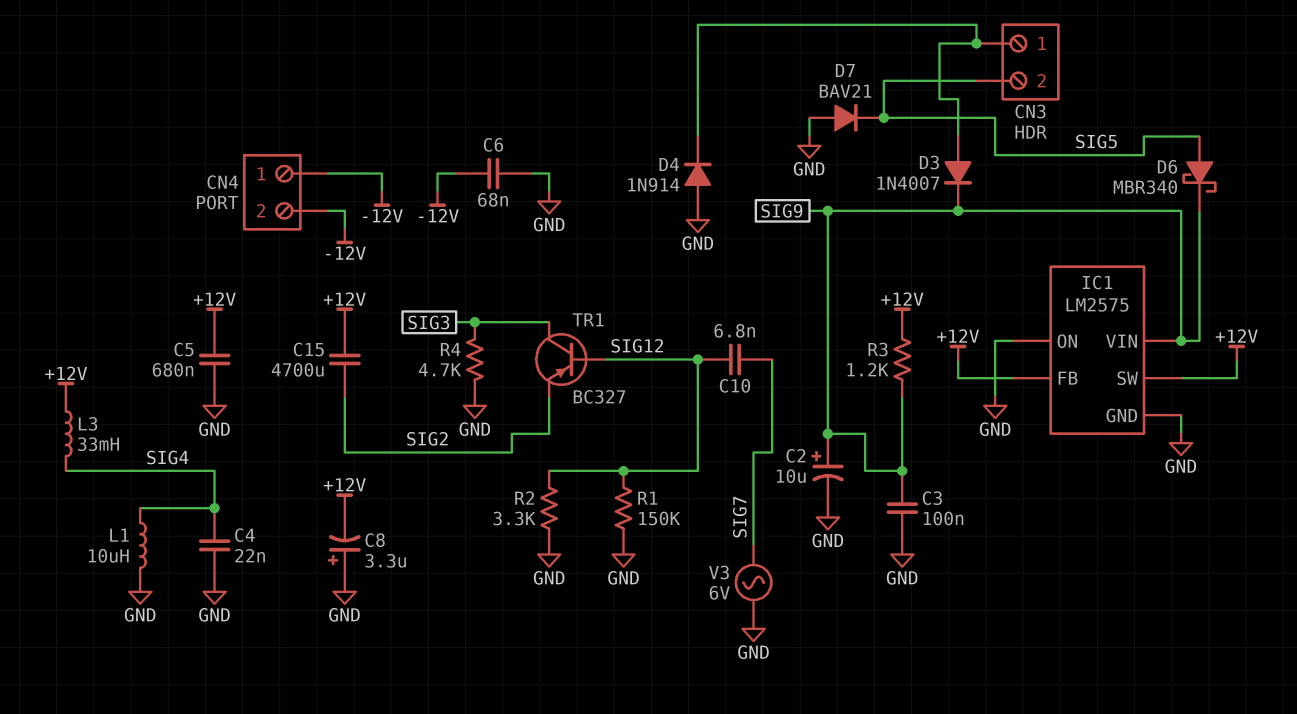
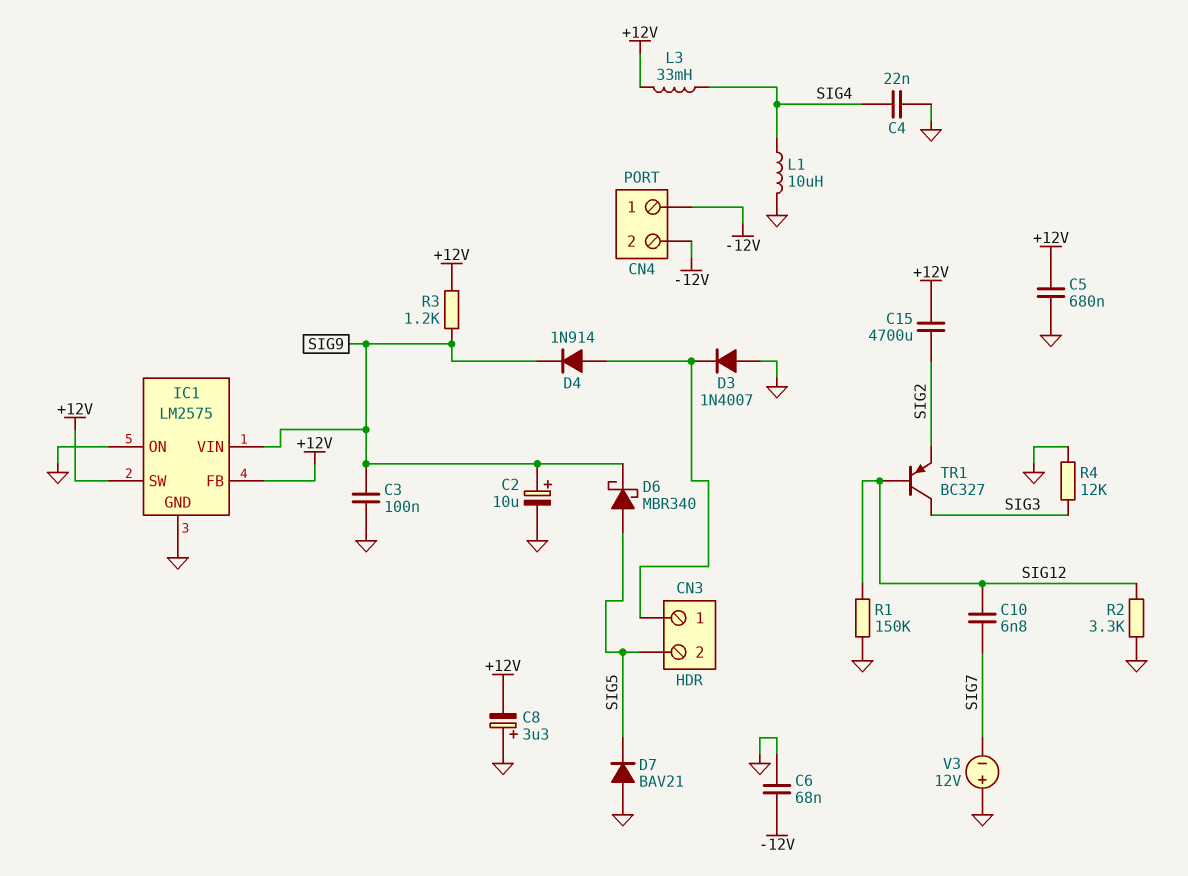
D3: diode 1N4007 (A CN3/1, K SIG9) -> diode 1N4007 (A GND, K CN3/1)
D4: diode 1N914 (A GND, K CN3/1) -> diode 1N914 (A CN3/1, K SIG9)
R4: 4.7k (GND, SIG3) -> 12k (GND, SIG3)
V3: AC 6V (GND, SIG7) -> 12V (plus GND, minus SIG7)

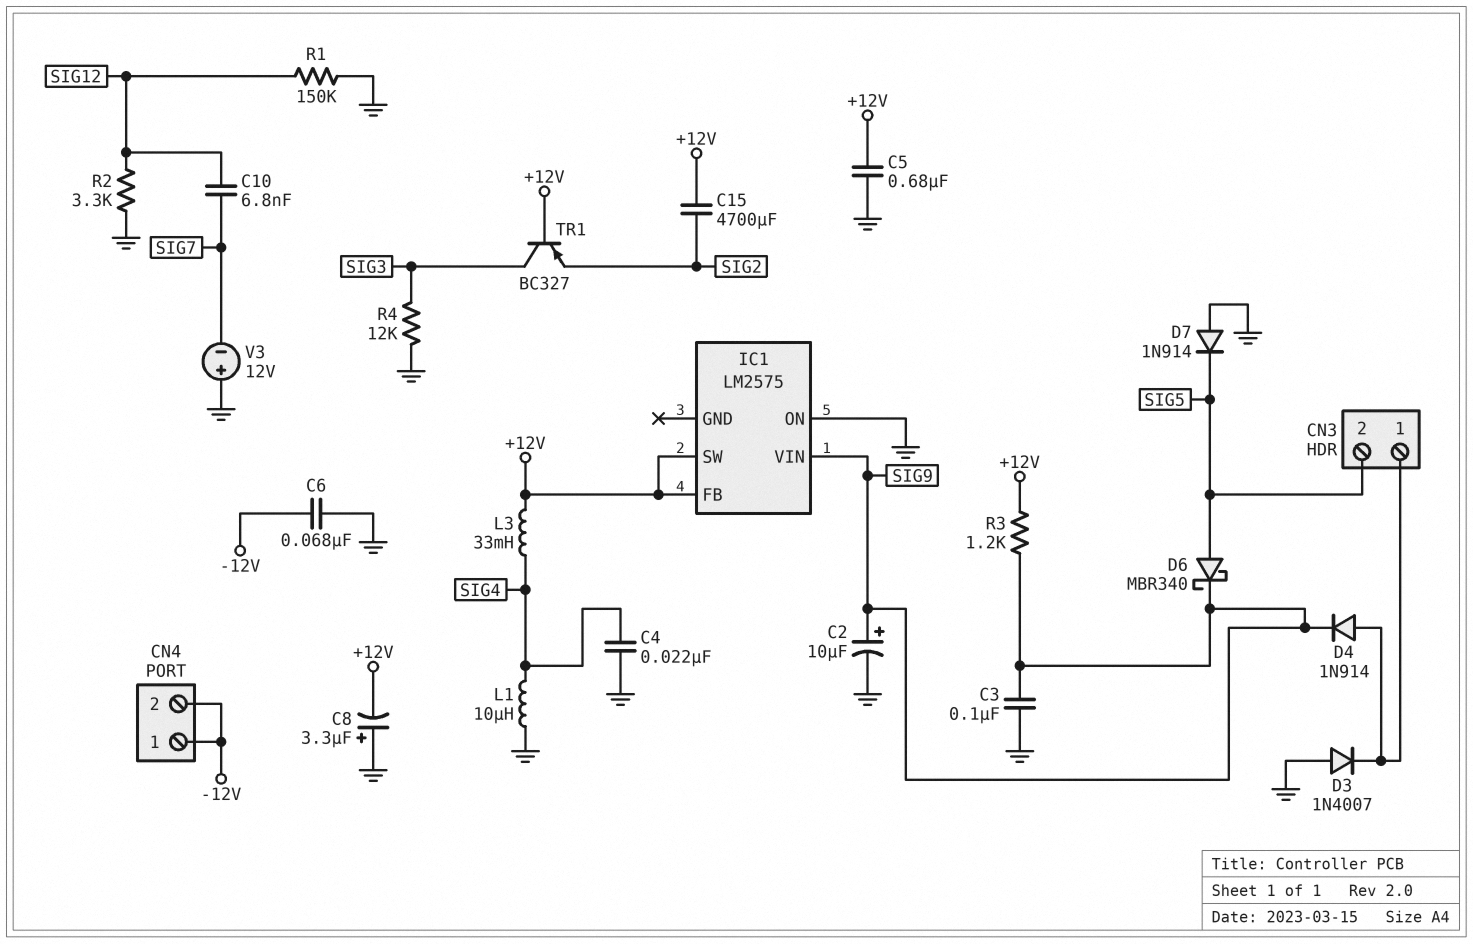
D7: diode BAV21 (A GND, K SIG5) -> diode 1N914 (A GND, K SIG5)
IC1 pin GND: GND -> none
TR1: PNP BC327 (B SIG12, C SIG3, E SIG2) -> PNP BC327 (B +12V, C SIG3, E SIG2)

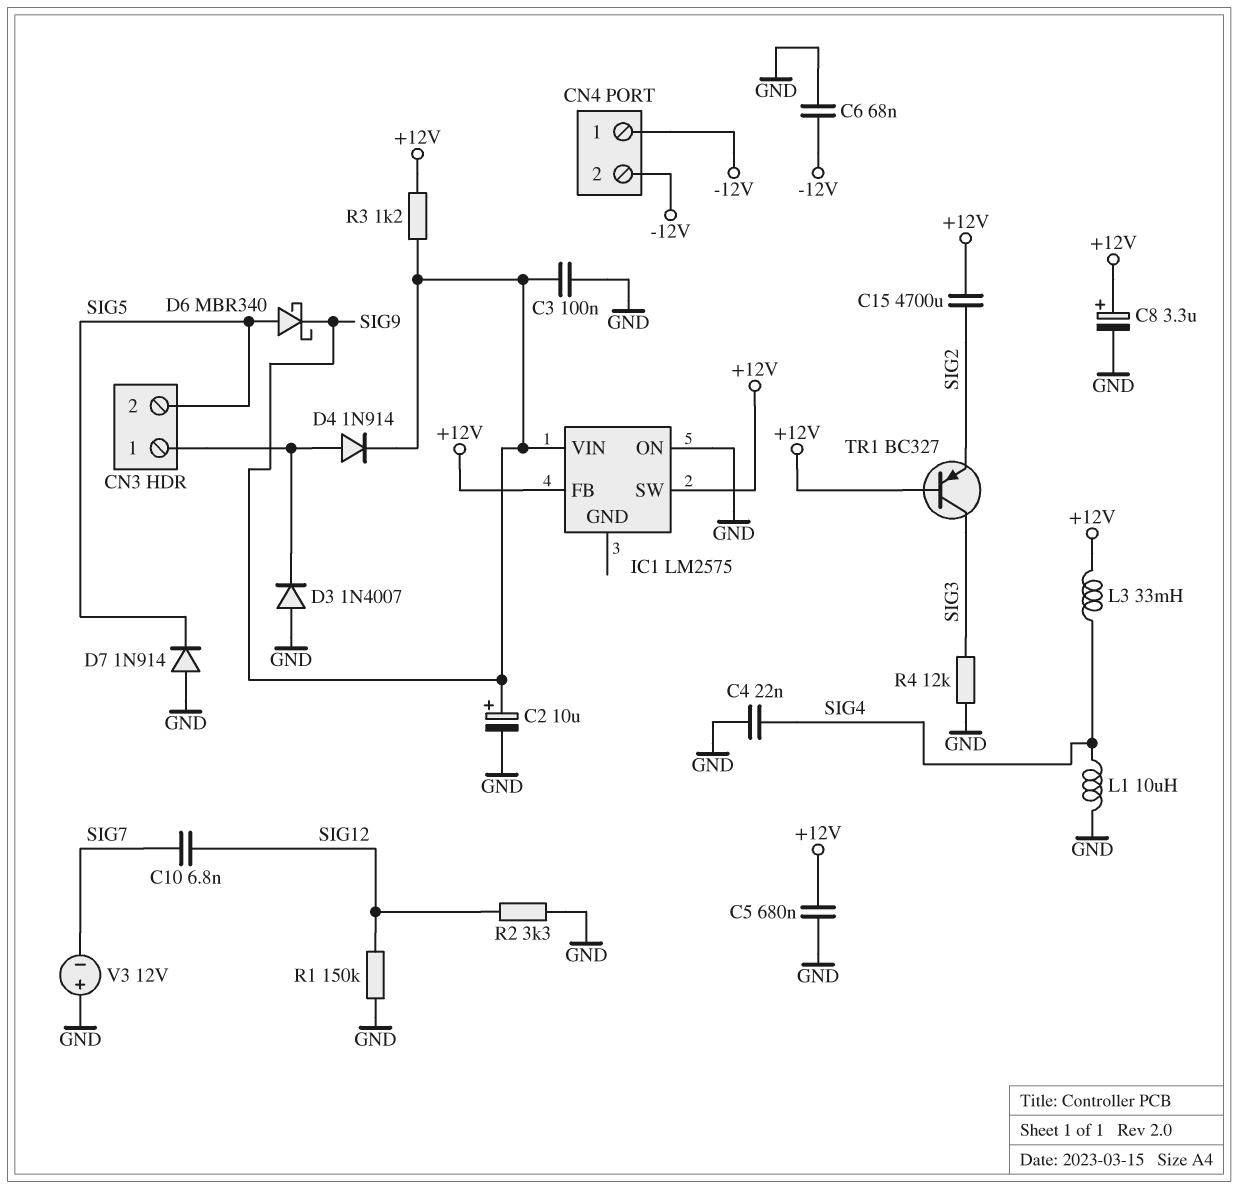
C8: 3.3uF (plus GND, minus +12V) -> 3.3uF (plus +12V, minus GND)

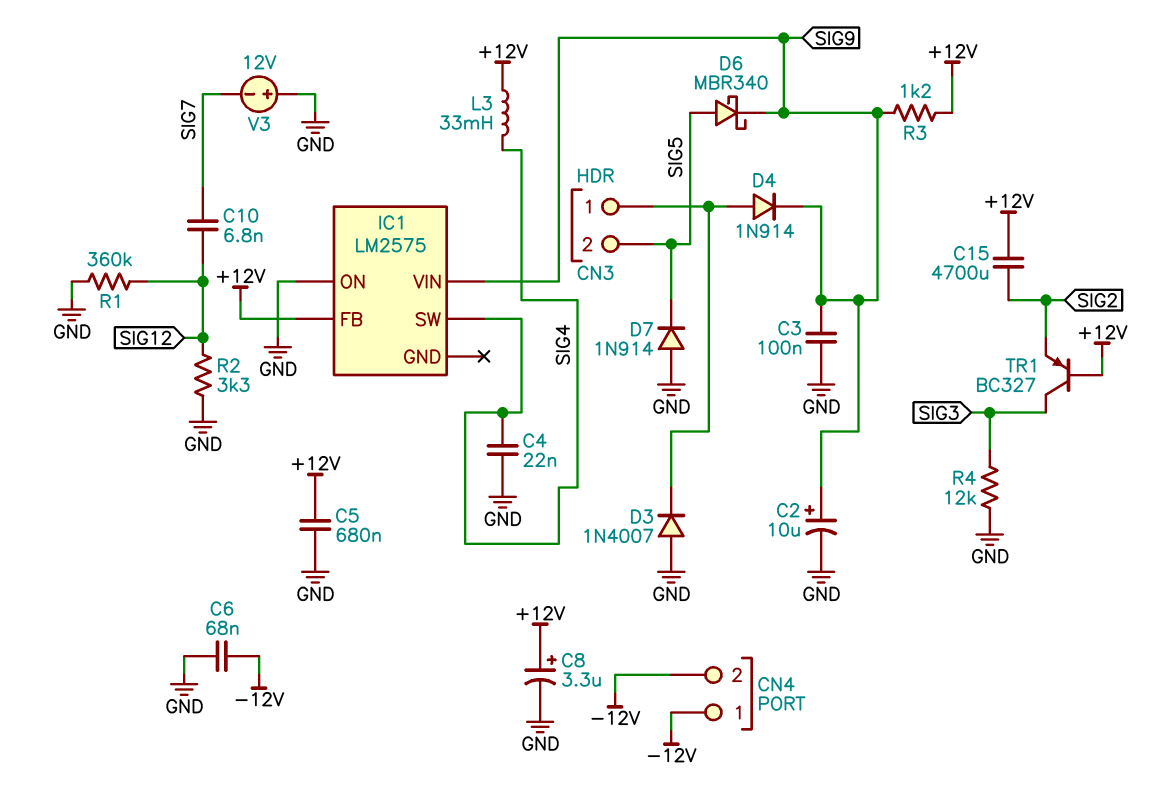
IC1 pin SW: +12V -> SIG4
L1: 10uH (GND, SIG4) -> none
R1: 150k (GND, SIG12) -> 360k (GND, SIG12)

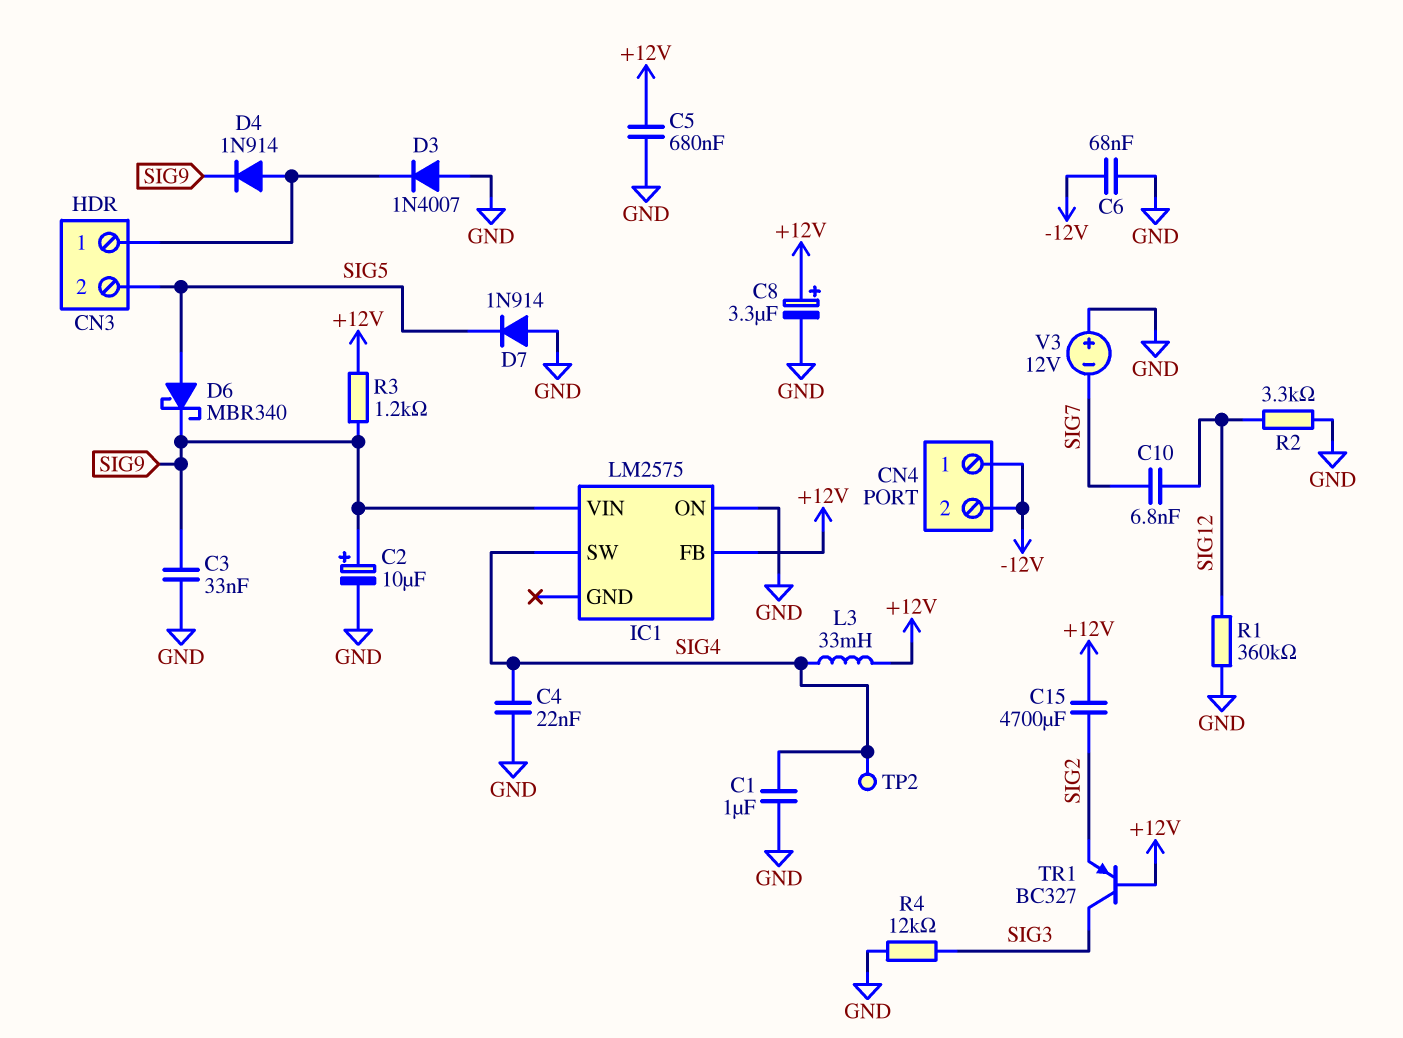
C1: none -> 1uF (GND, SIG4)
C3: 100nF (GND, SIG9) -> 33nF (GND, SIG9)
TP2: none -> test point (SIG4)

